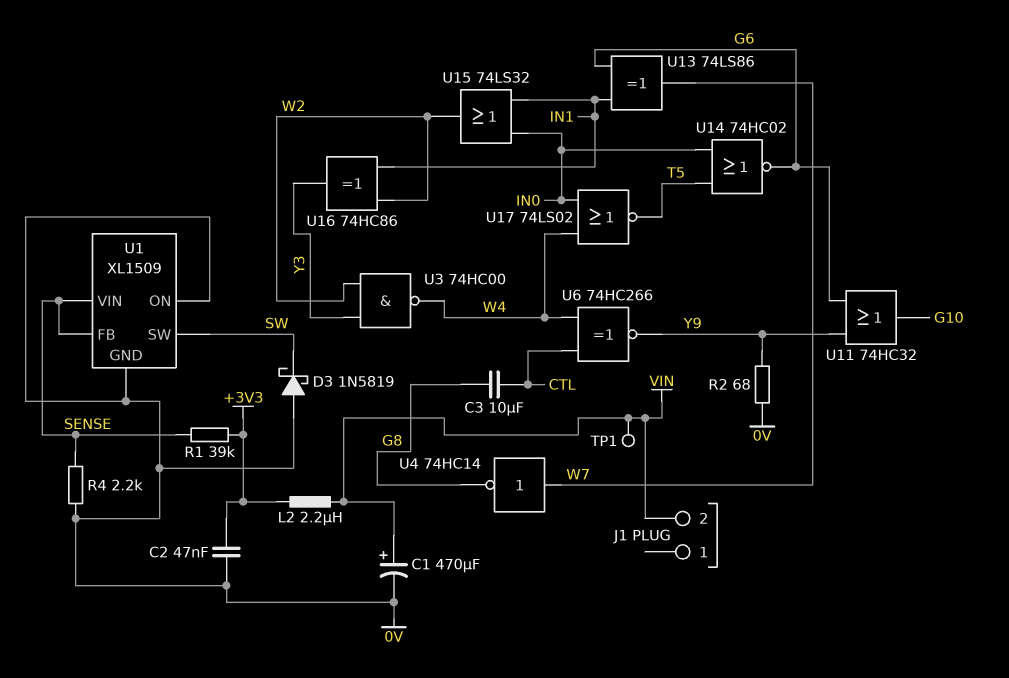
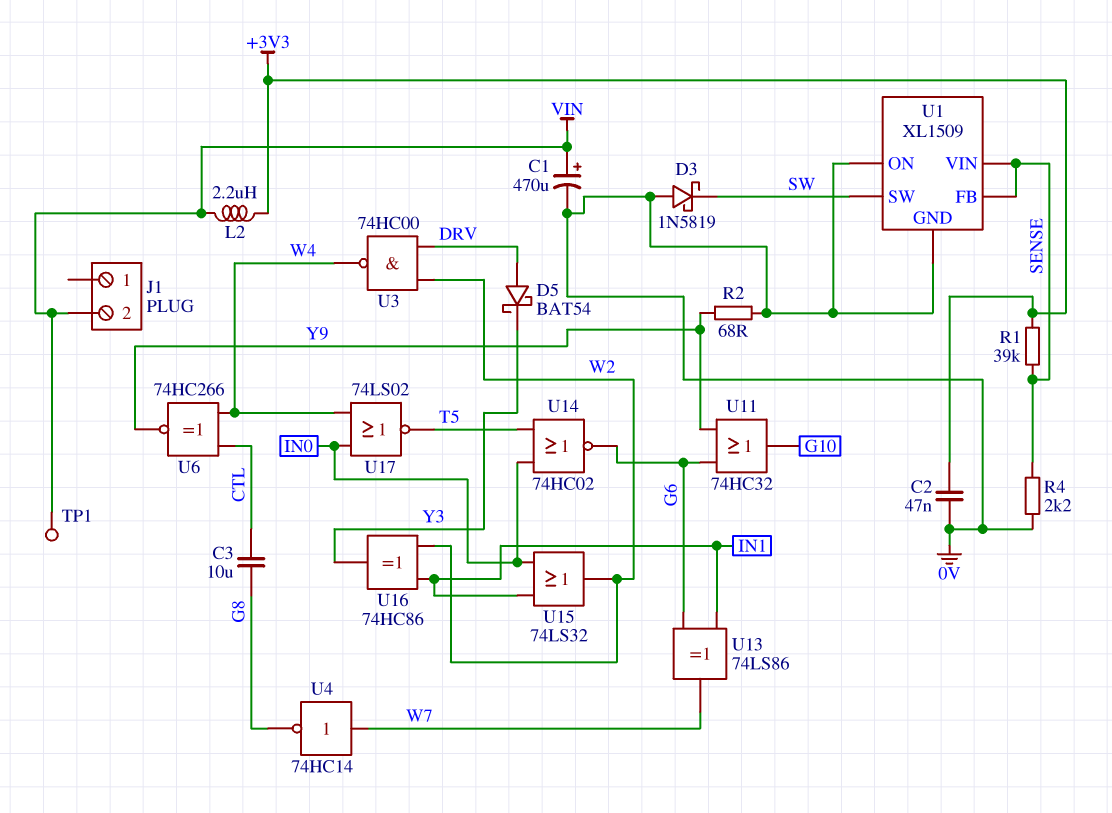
D5: none -> schottky BAT54 (A DRV, K Y3)
U3: NAND 74HC00 (in W2, in Y3, out W4) -> NAND 74HC00 (in DRV, in W2, out W4)

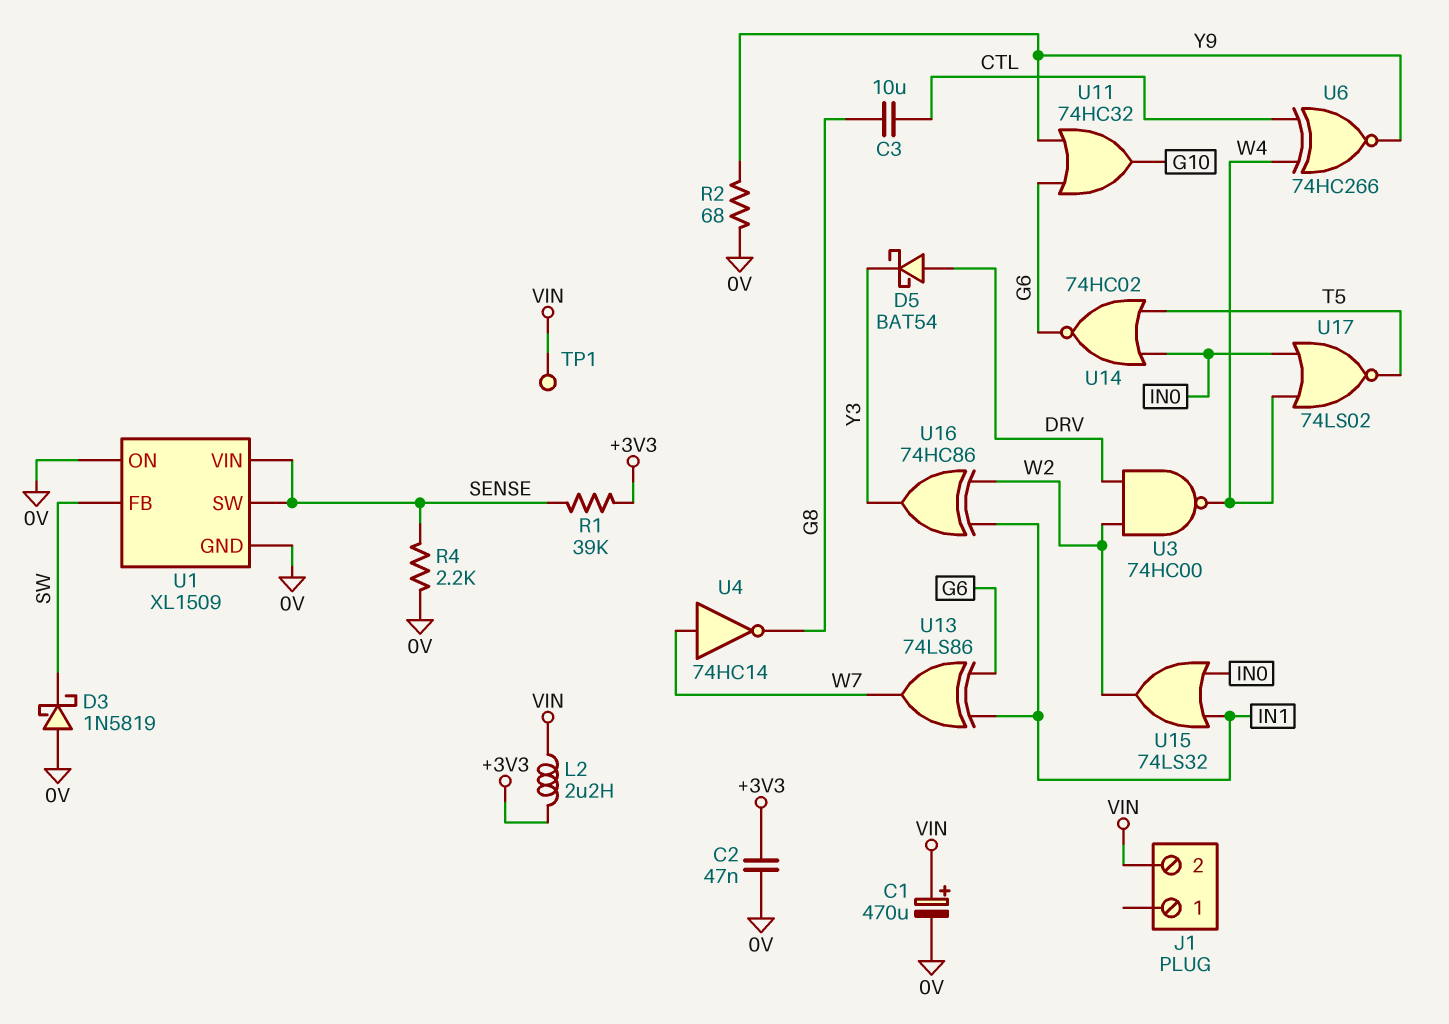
U1 pin FB: SENSE -> SW
U1 pin SW: SW -> SENSE

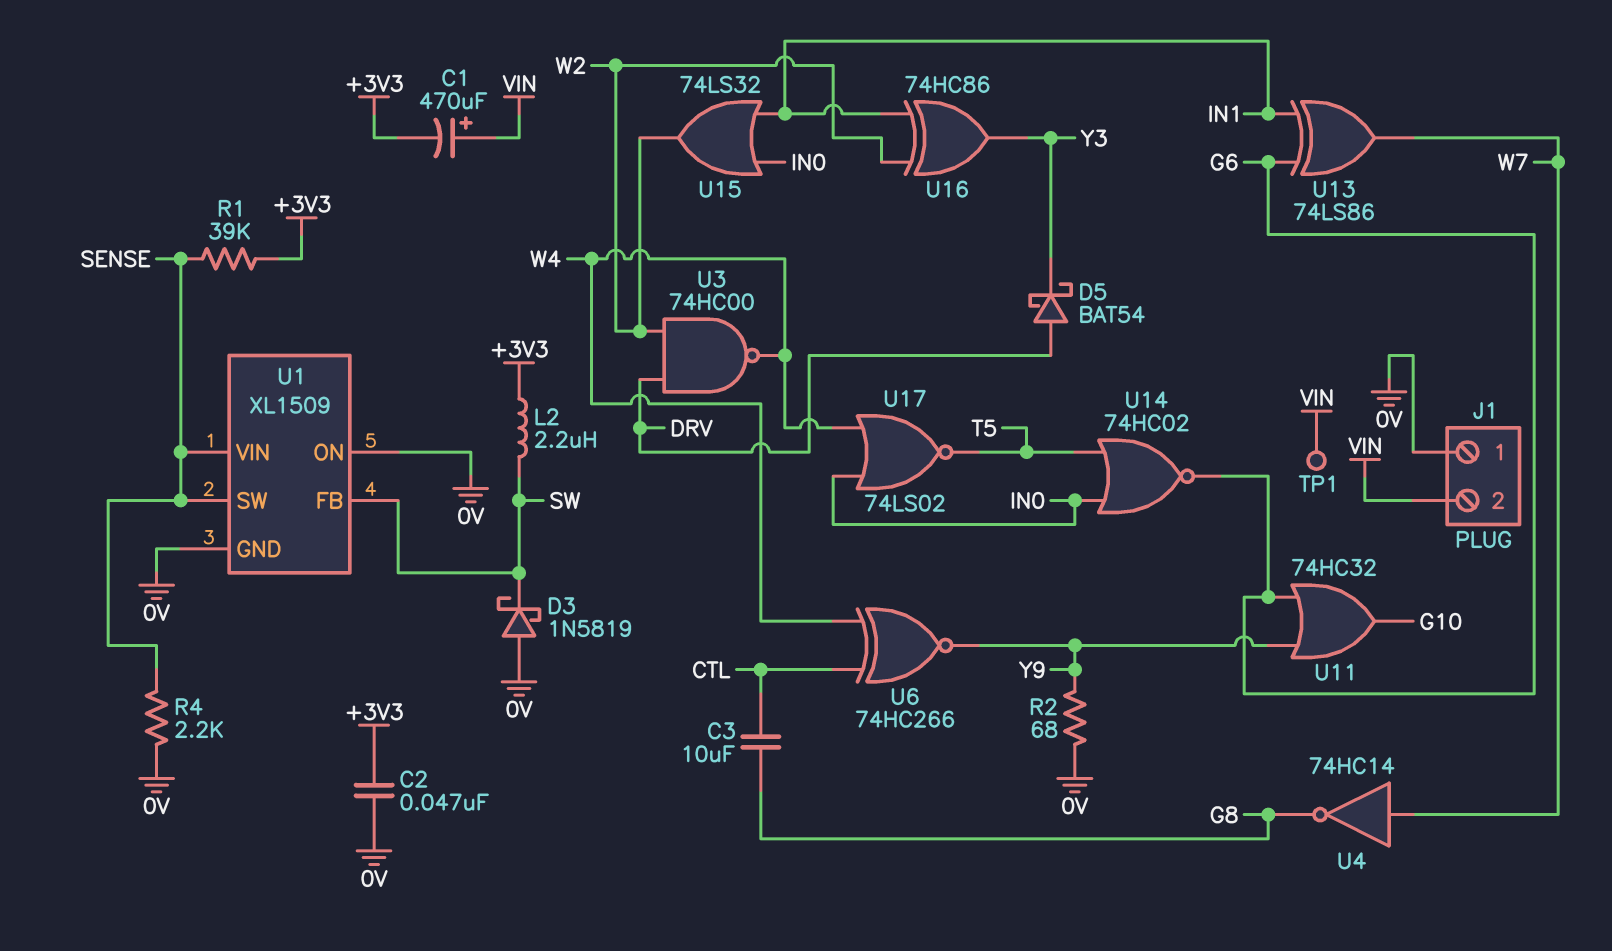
C1: 470uF (plus VIN, minus 0V) -> 470uF (plus VIN, minus +3V3)
J1 pin 1: none -> 0V
L2: 2.2uH (+3V3, VIN) -> 2.2uH (+3V3, SW)

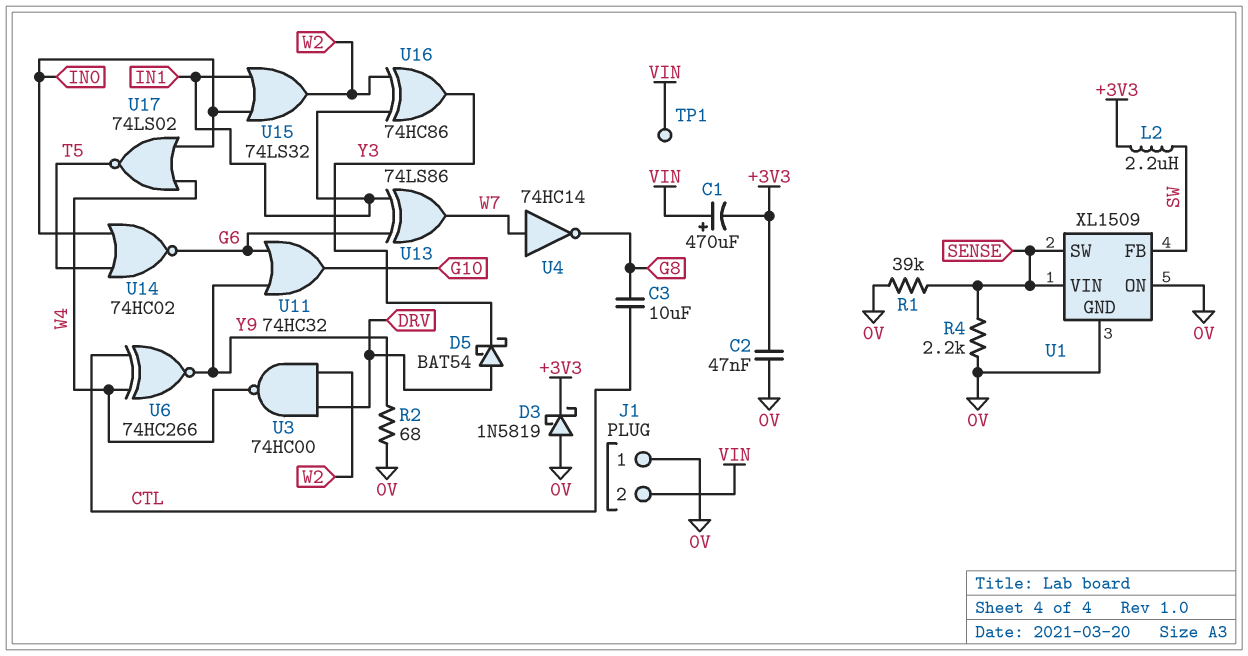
D3: schottky 1N5819 (A 0V, K SW) -> schottky 1N5819 (A 0V, K +3V3)
R1: 39k (+3V3, SENSE) -> 39k (0V, SENSE)

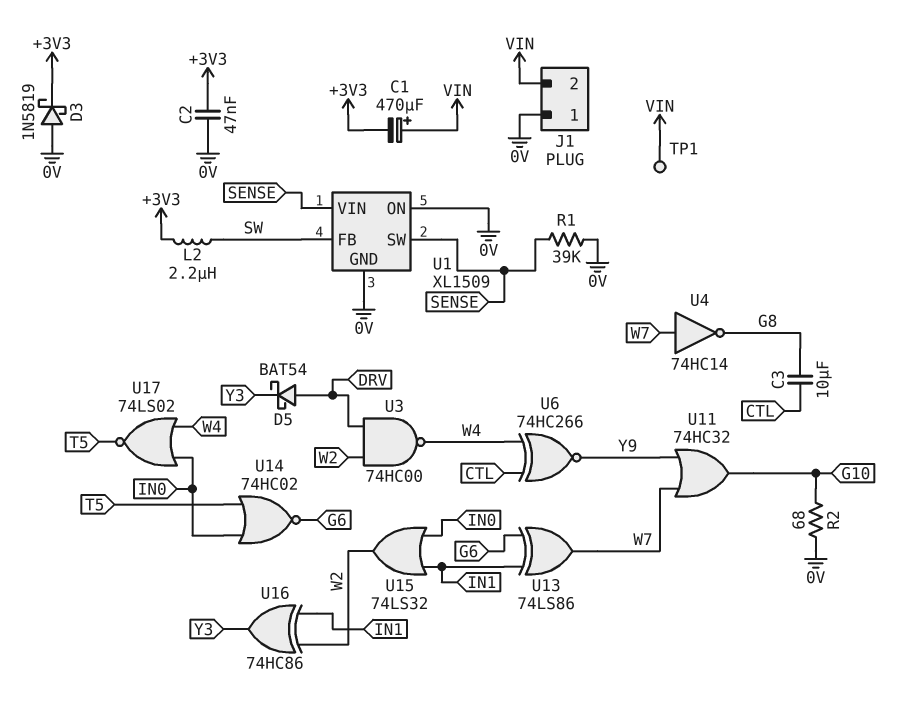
R2: 68 (0V, Y9) -> 68 (0V, G10)
R4: 2.2k (0V, SENSE) -> none
U11: OR 74HC32 (in G6, in Y9, out G10) -> OR 74HC32 (in W7, in Y9, out G10)

